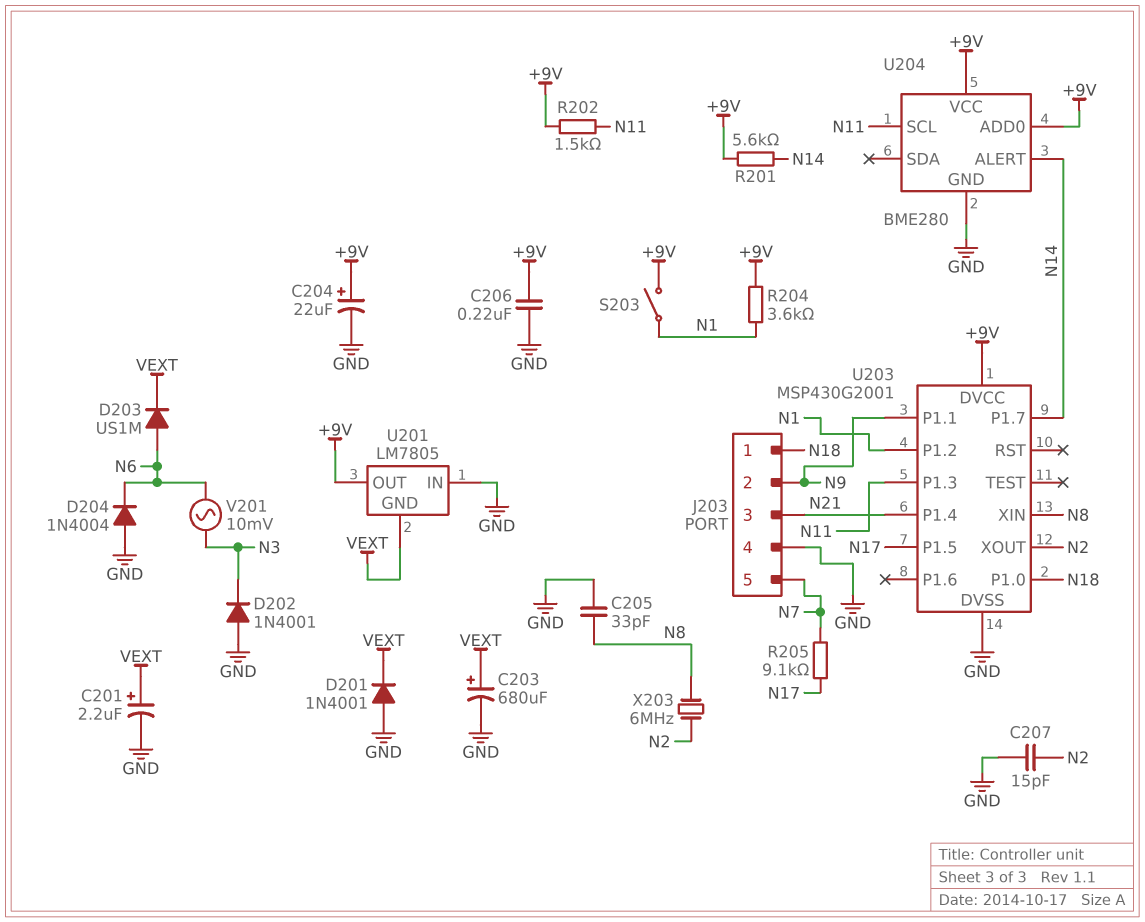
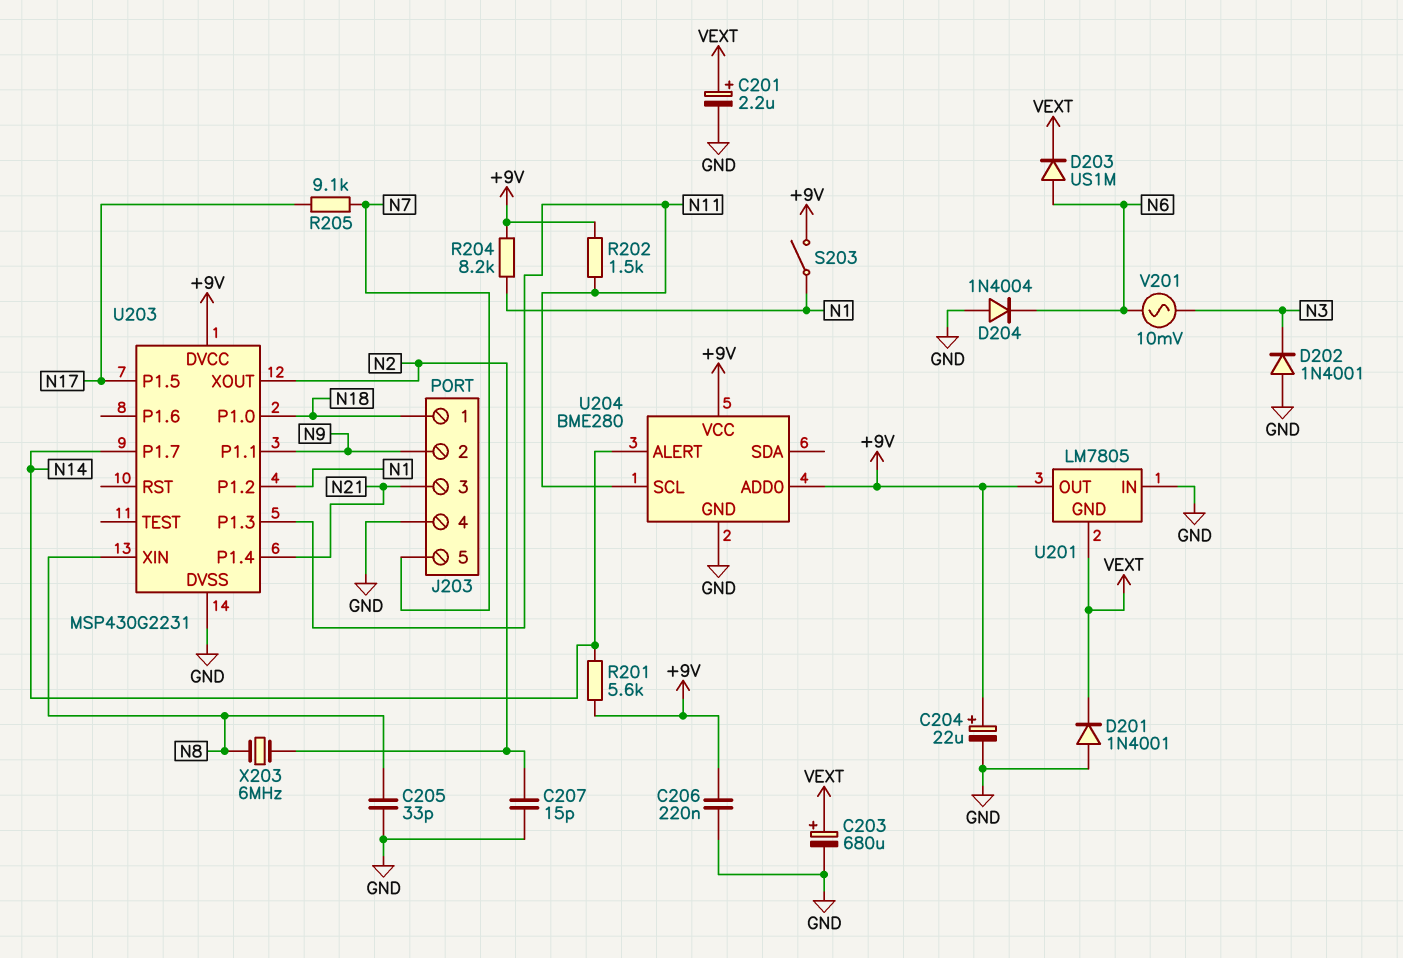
R204: 3.6k (+9V, N1) -> 8.2k (+9V, N1)
U203: MSP430G2001 -> MSP430G2231

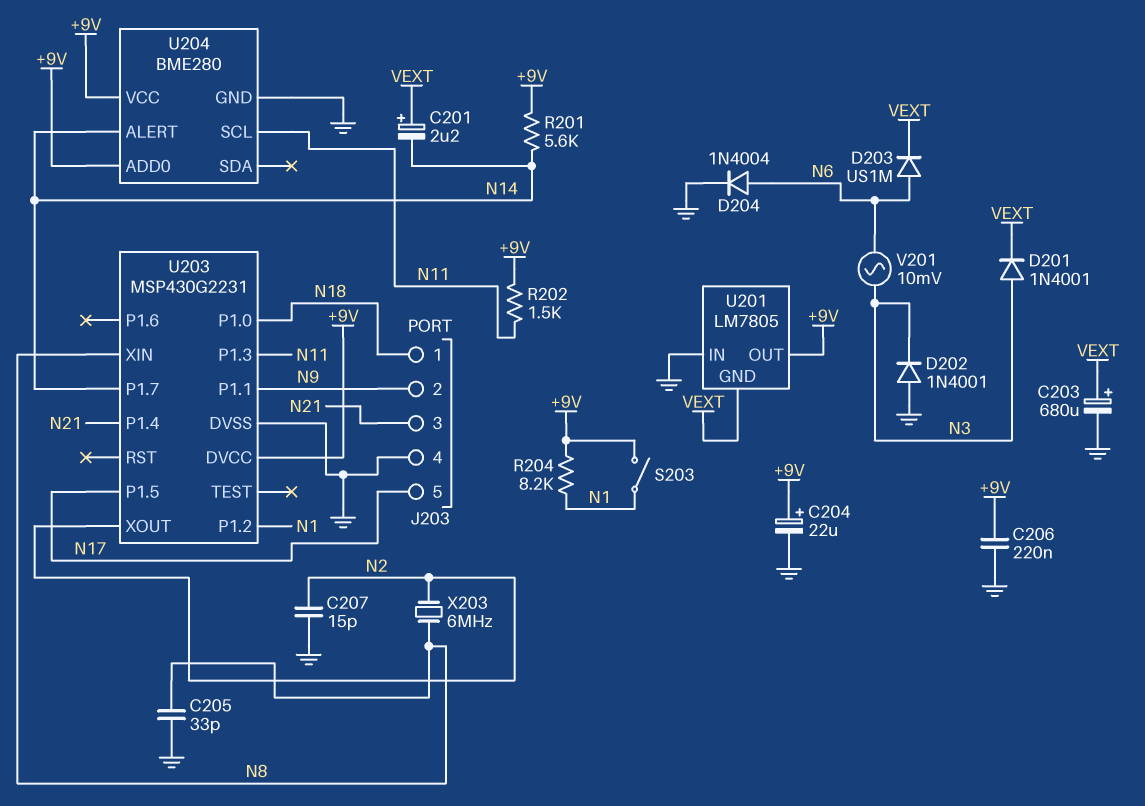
C201: 2.2uF (plus VEXT, minus GND) -> 2.2uF (plus VEXT, minus N14)
D201: diode 1N4001 (A GND, K VEXT) -> diode 1N4001 (A N3, K VEXT)
D204: diode 1N4004 (A GND, K N6) -> diode 1N4004 (A N6, K GND)
J203 pin 5: N7 -> N17
R205: 9.1k (N7, N17) -> none

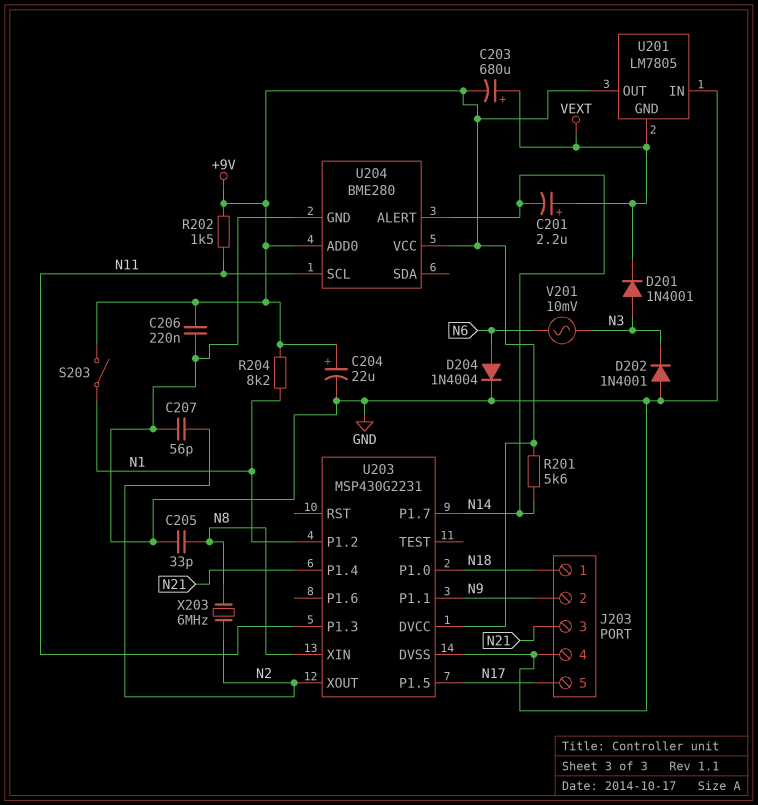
C203: 680uF (plus VEXT, minus GND) -> 680uF (plus VEXT, minus +9V)
C207: 15pF (GND, N2) -> 56pF (GND, N2)
D203: diode US1M (A N6, K VEXT) -> none

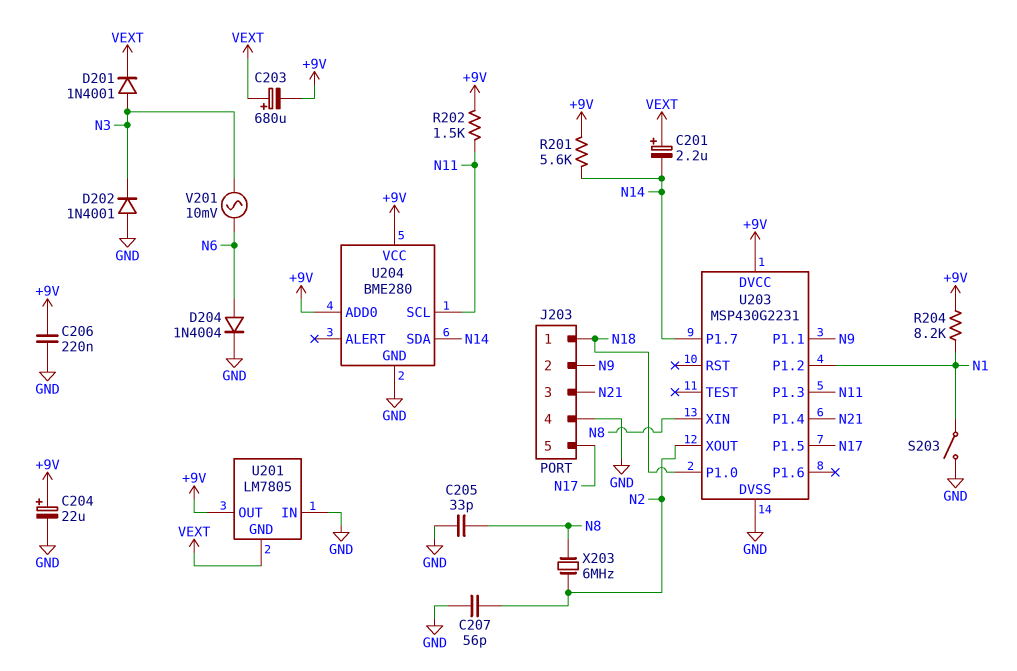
S203: switch (+9V, N1) -> switch (GND, N1)
U204 pin ALERT: N14 -> none
U204 pin SDA: none -> N14

